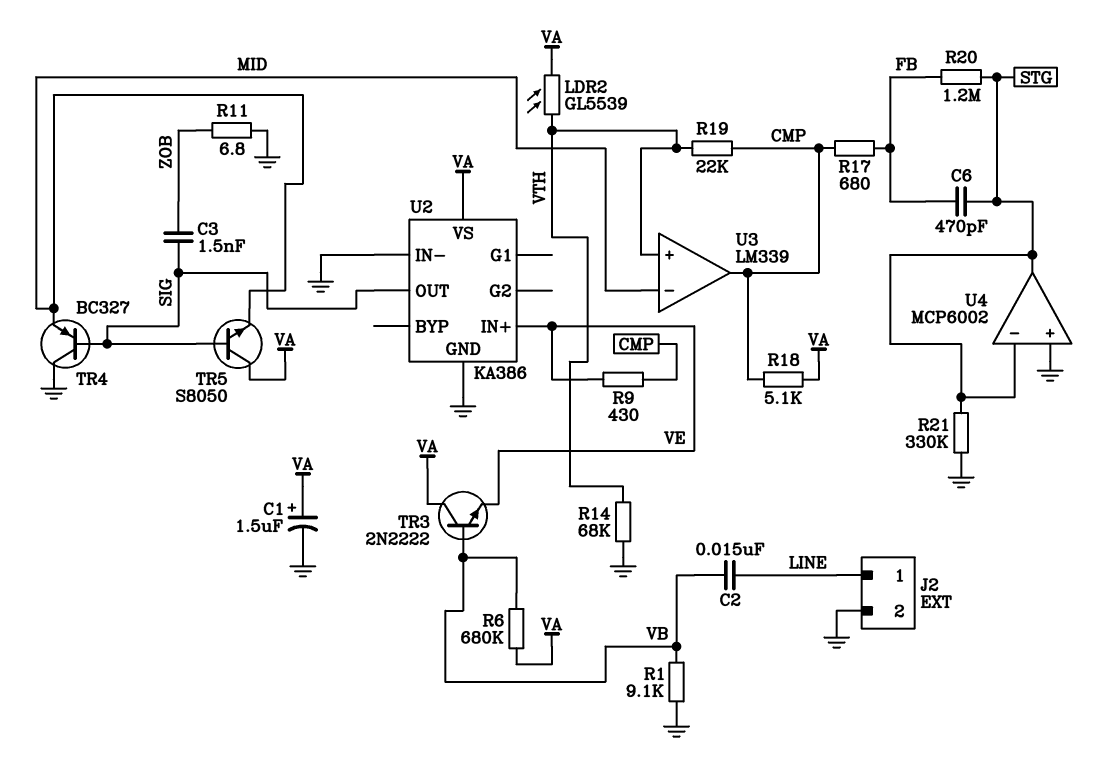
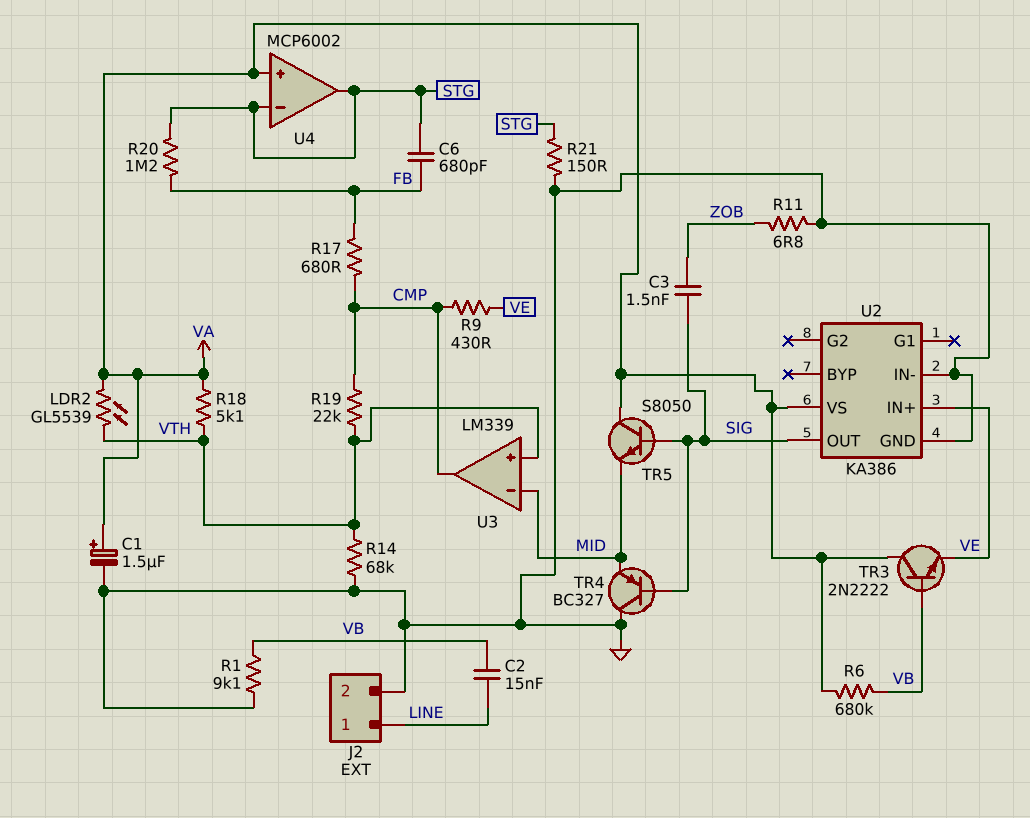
C6: 470pF (FB, STG) -> 680pF (FB, STG)
R18: 5.1k (CMP, VA) -> 5.1k (VA, VTH)
R21: 330k (GND, STG) -> 150 (GND, STG)
U4 pin in+: GND -> VA

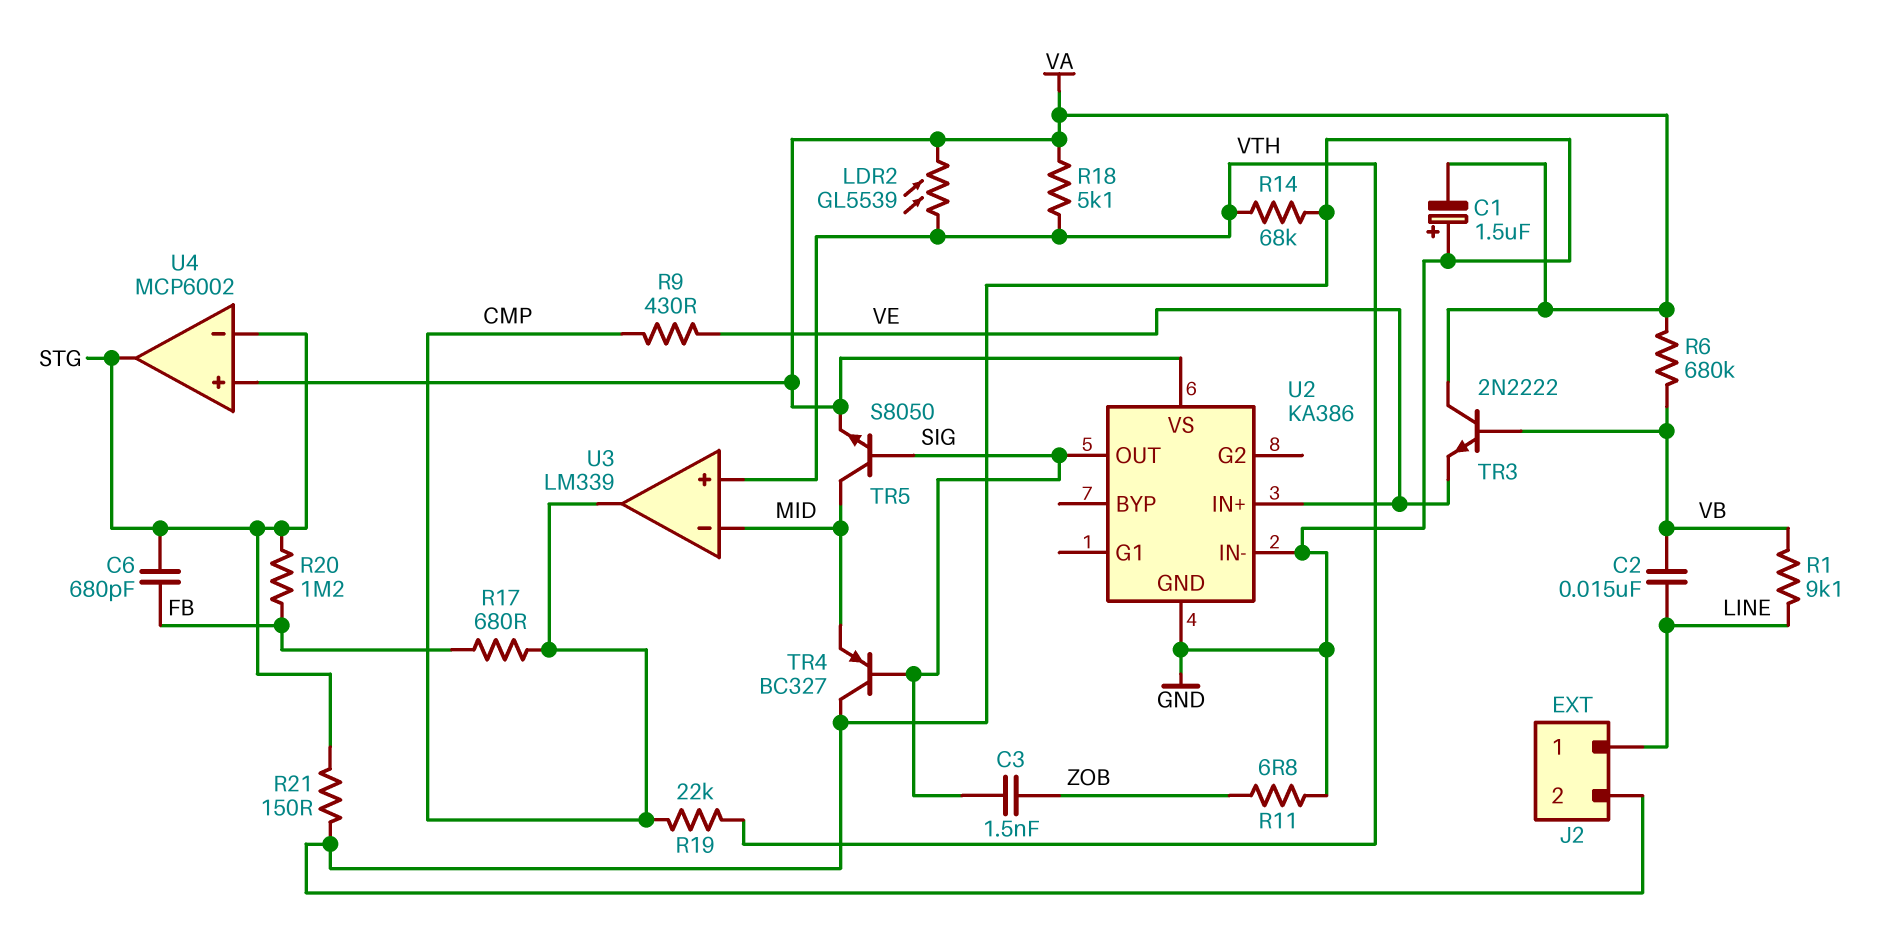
C1: 1.5uF (plus VA, minus GND) -> 1.5uF (plus GND, minus VA)
R1: 9.1k (GND, VB) -> 9.1k (LINE, VB)
TR5: NPN S8050 (B SIG, C VA, E MID) -> NPN S8050 (B SIG, C MID, E VA)

